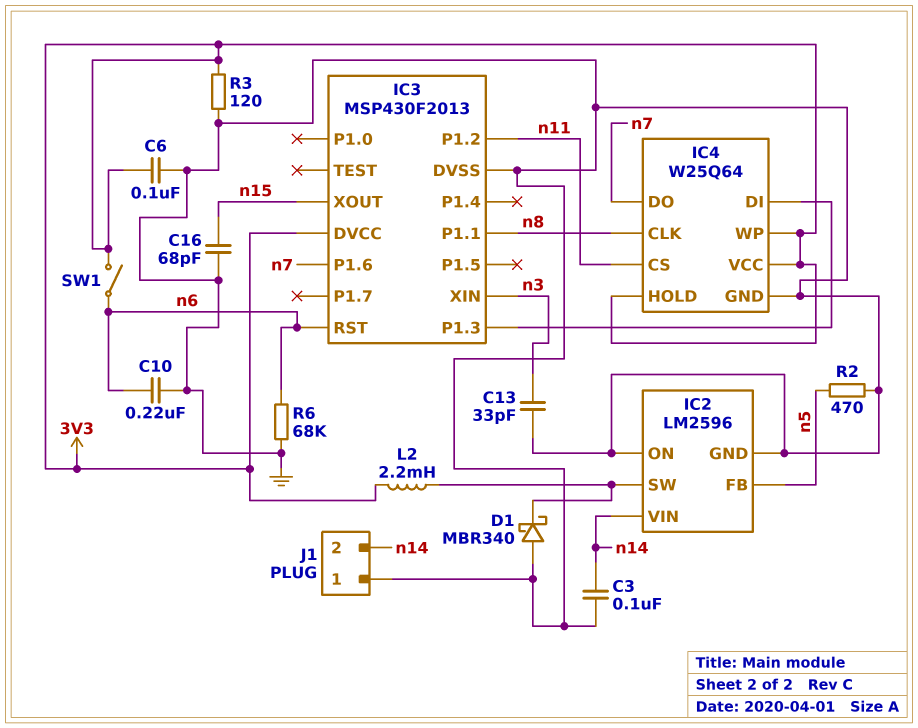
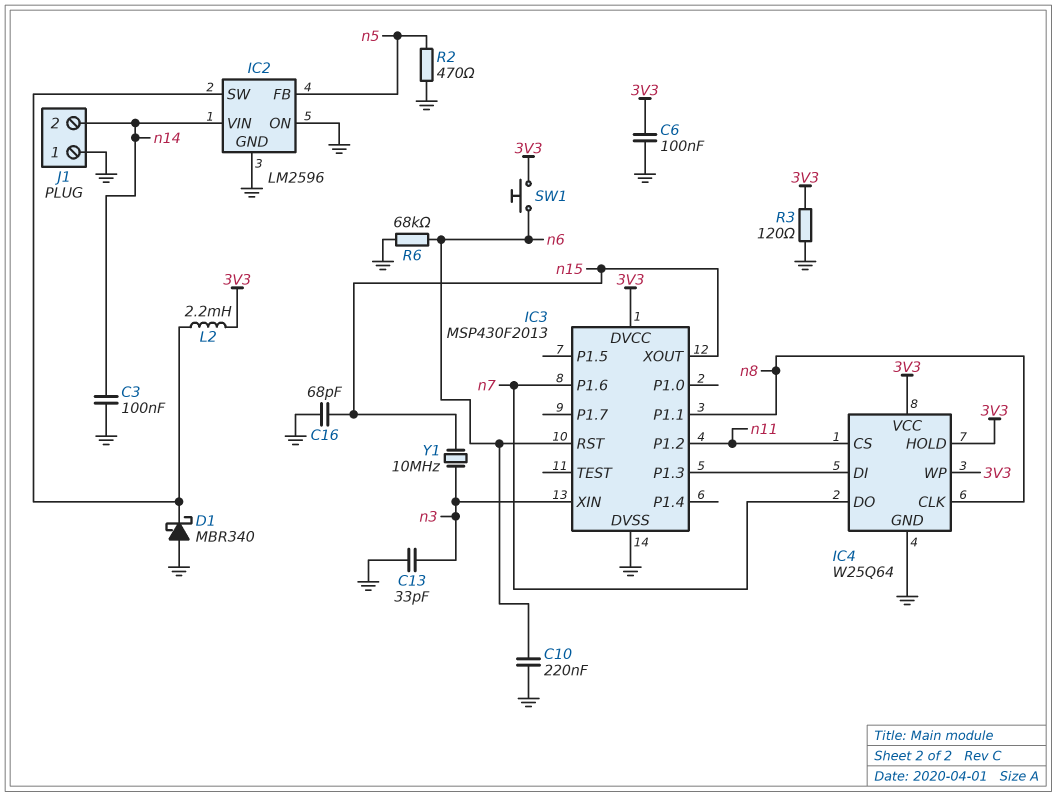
SW1: switch (3V3, n6) -> button (3V3, n6)
Y1: none -> 10MHz (n3, n15)

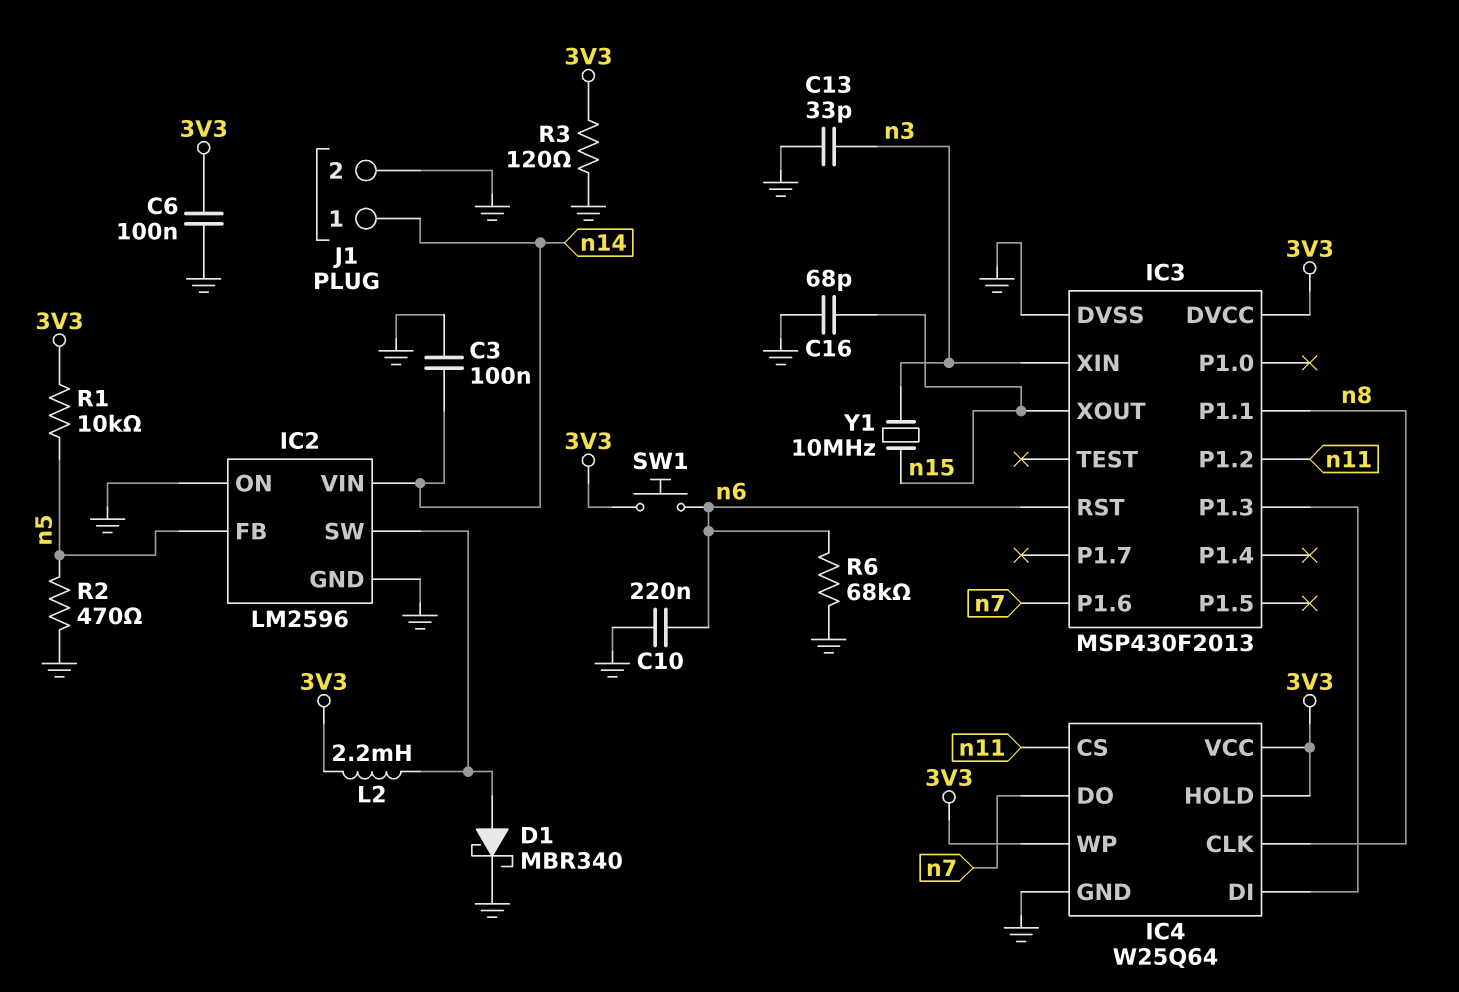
D1: schottky MBR340 (A GND, K IC2/SW) -> schottky MBR340 (A IC2/SW, K GND)
J1 pin 1: GND -> n14
J1 pin 2: n14 -> GND
R1: none -> 10k (3V3, n5)

